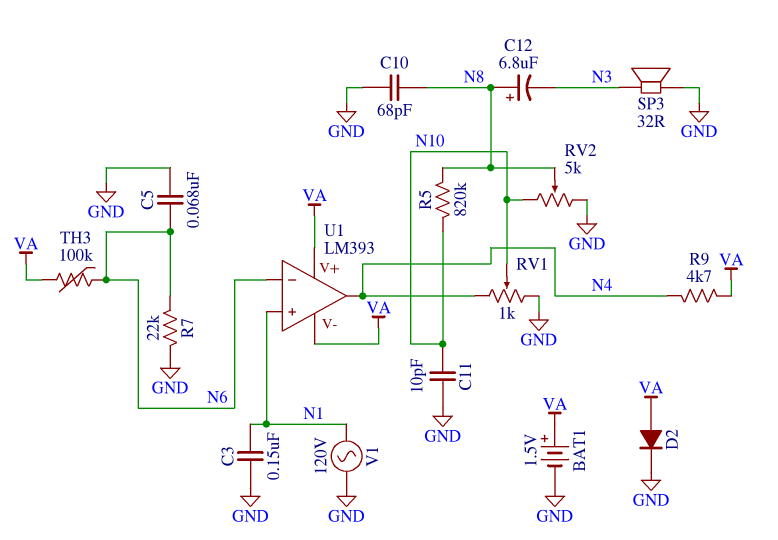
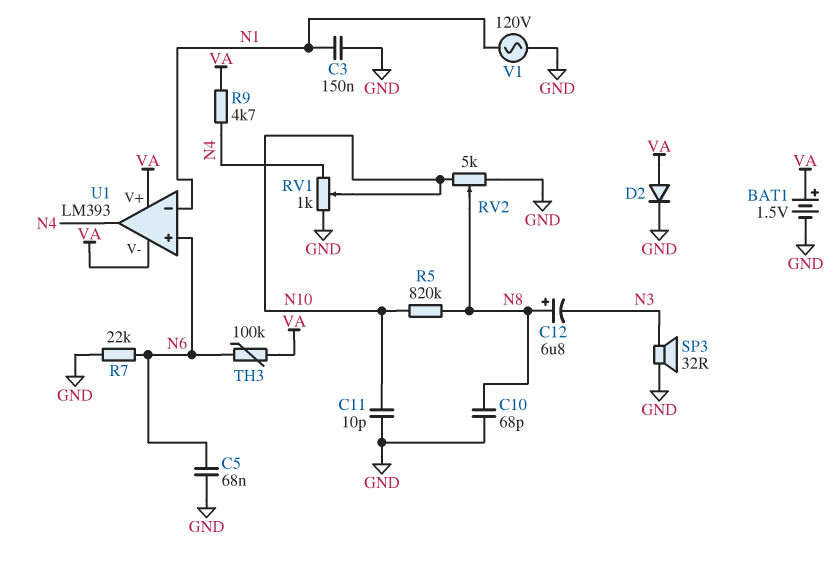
U1 pin in+: N1 -> N6
U1 pin in-: N6 -> N1

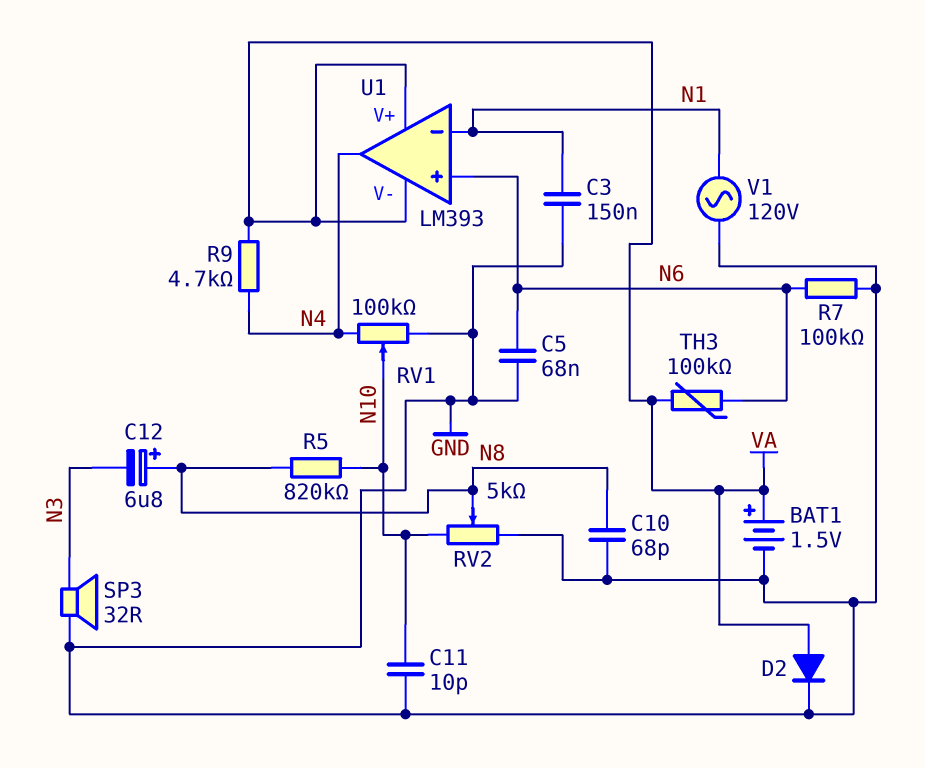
R7: 22k (GND, N6) -> 100k (GND, N6)
RV1: 1k (GND, N4, wiper N10) -> 100k (GND, N4, wiper N10)

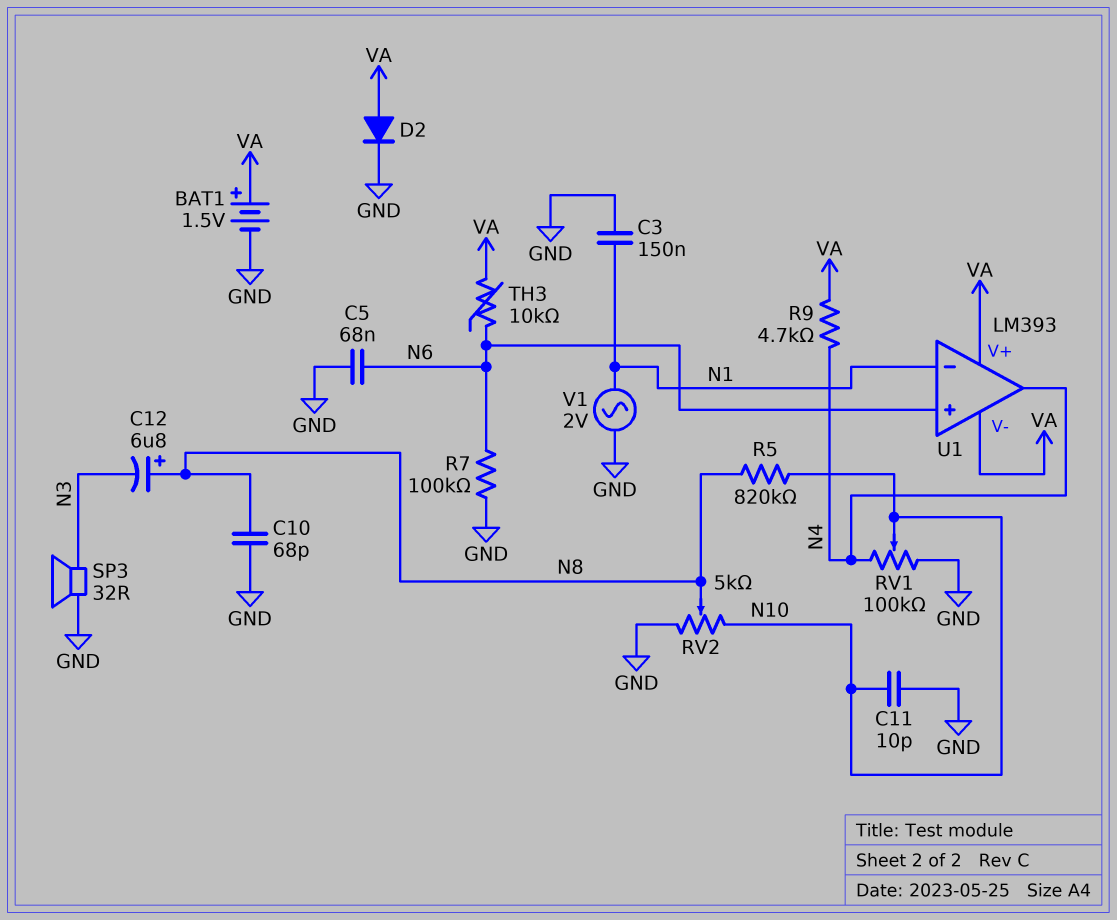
TH3: 100k (N6, VA) -> 10k (N6, VA)
V1: AC 120V (GND, N1) -> AC 2V (GND, N1)

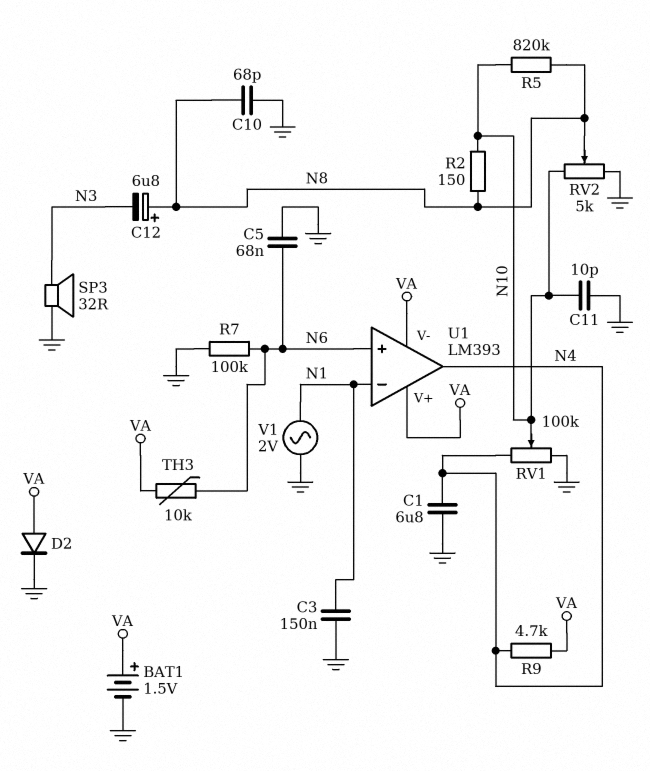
C1: none -> 6.8uF (GND, N4)
R2: none -> 150 (N8, N10)

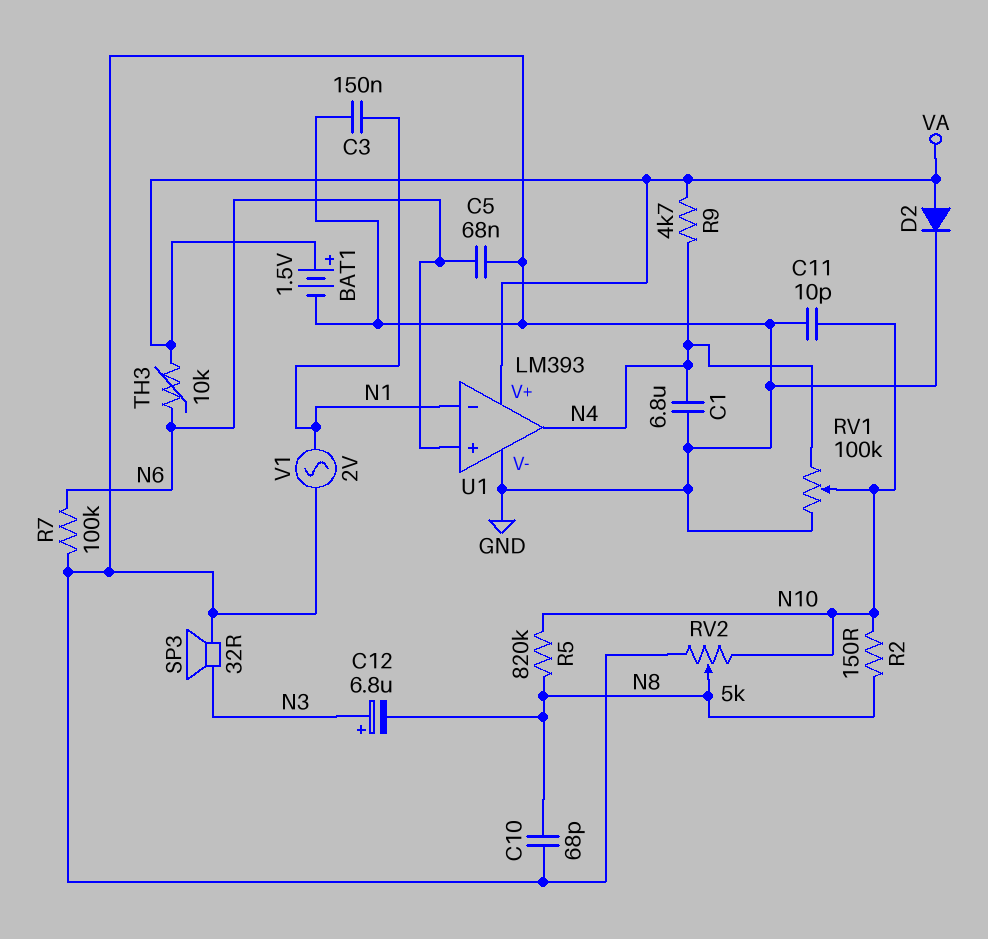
C12: 6.8uF (plus N8, minus N3) -> 6.8uF (plus N3, minus N8)
U1 pin V-: VA -> GND

